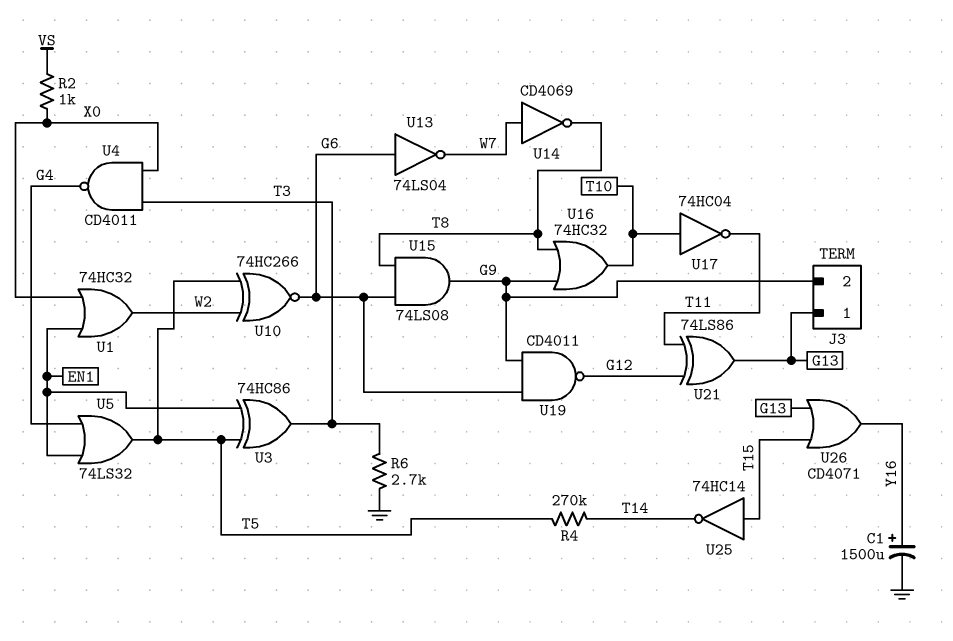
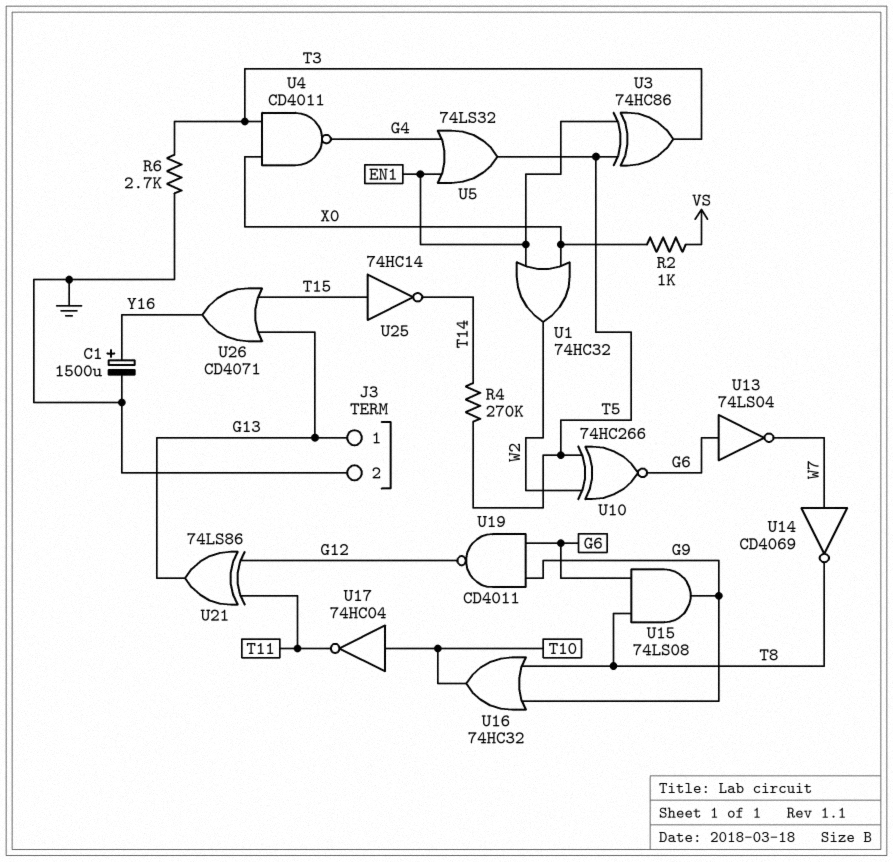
J3 pin 2: G9 -> GND

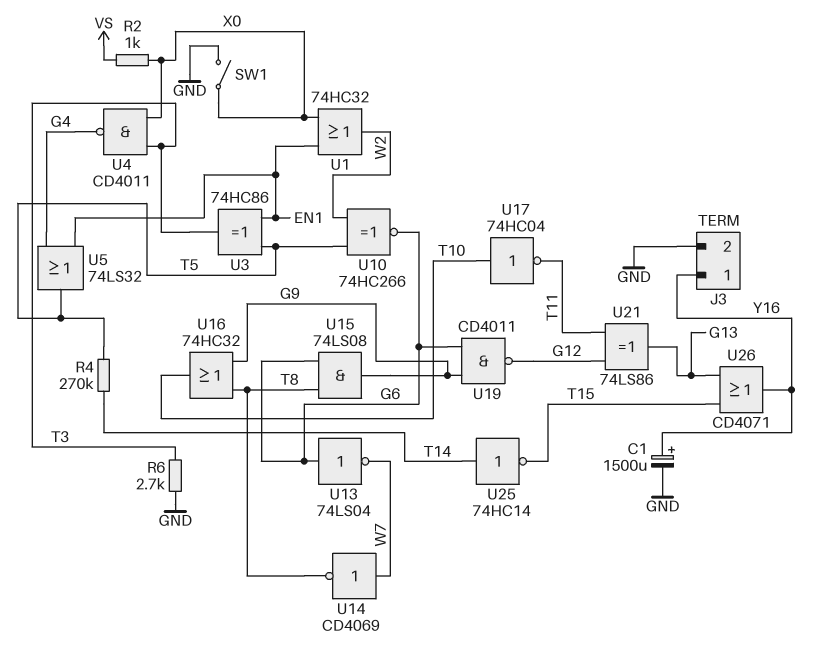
J3 pin 1: G13 -> Y16
SW1: none -> switch (GND, X0)
U25: NOT 74HC14 (in T15, out T14) -> NOT 74HC14 (in T14, out T15)

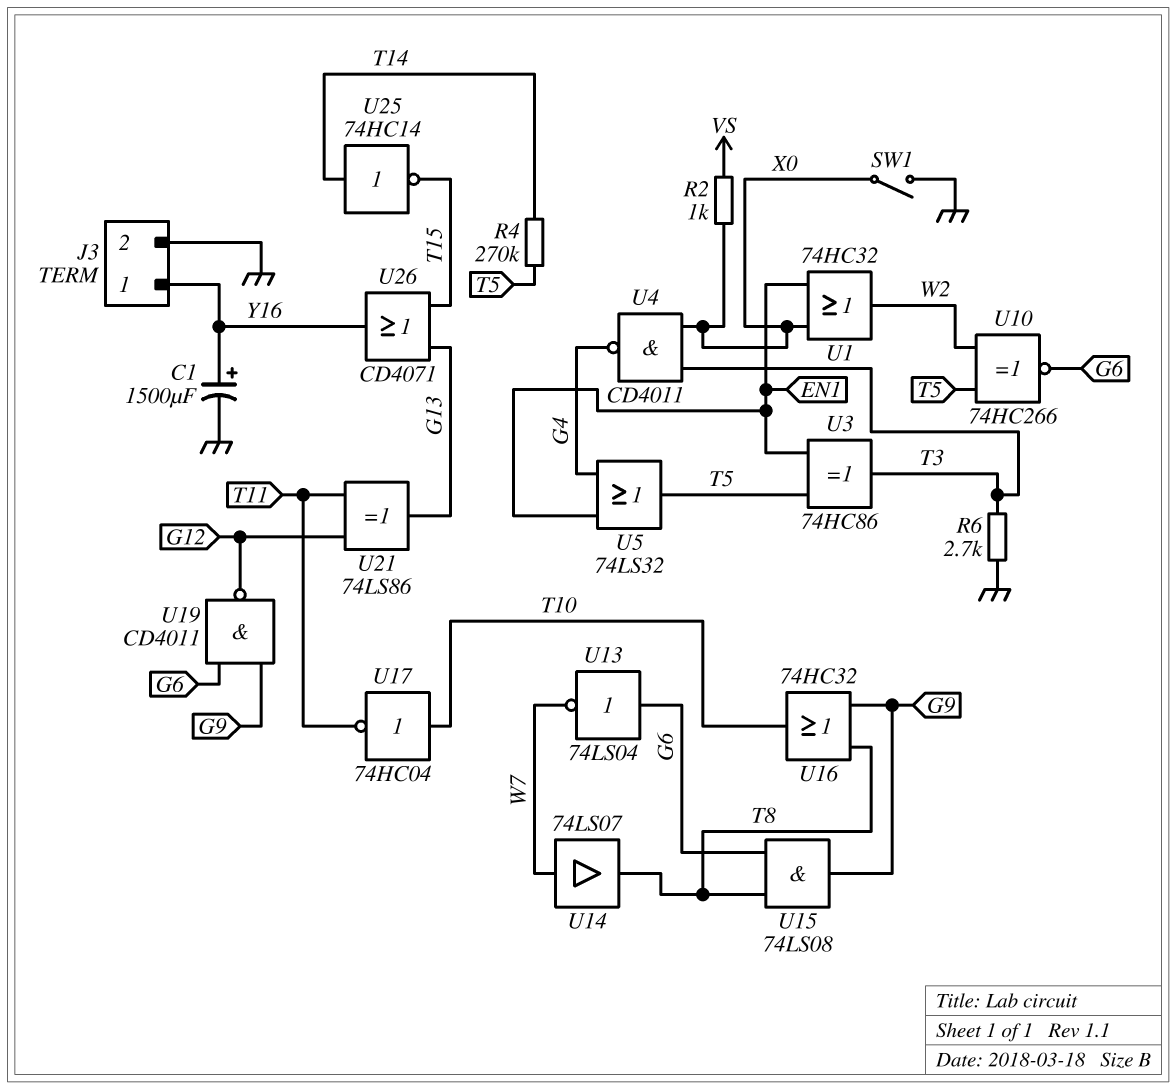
U14: NOT CD4069 (in W7, out T8) -> buffer 74LS07 (in W7, out T8)

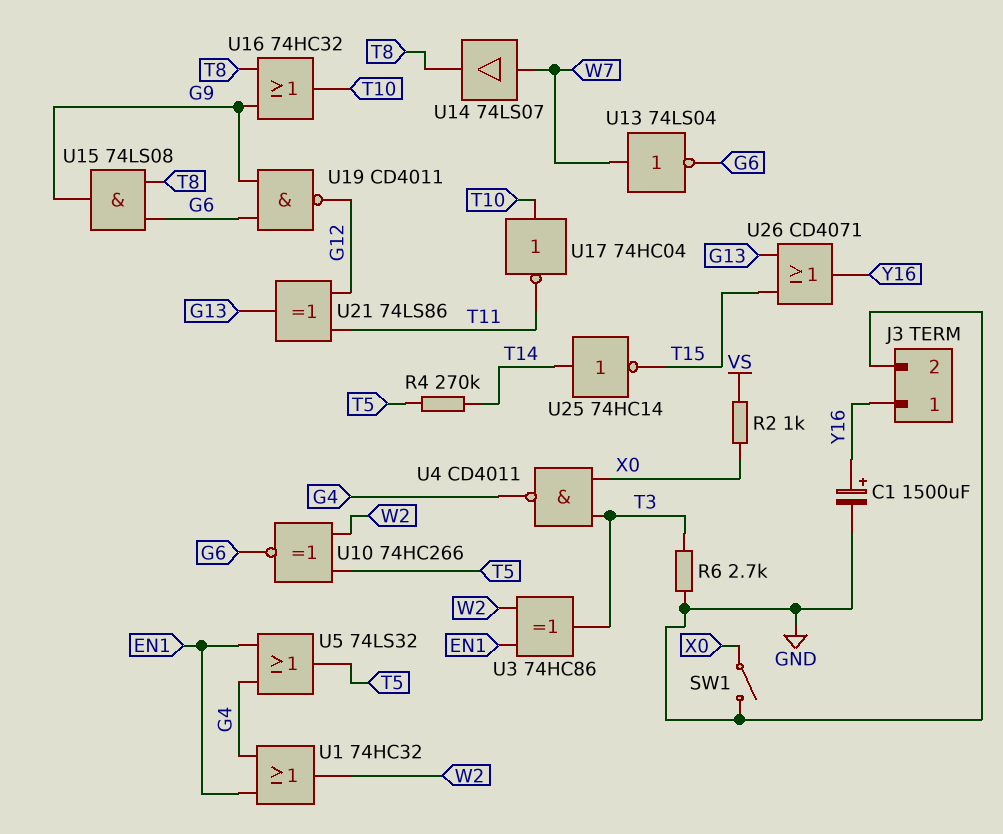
U1: OR 74HC32 (in EN1, in X0, out W2) -> OR 74HC32 (in EN1, in G4, out W2)
U3: XOR 74HC86 (in EN1, in T5, out T3) -> XOR 74HC86 (in EN1, in W2, out T3)
U13: NOT 74LS04 (in G6, out W7) -> NOT 74LS04 (in W7, out G6)

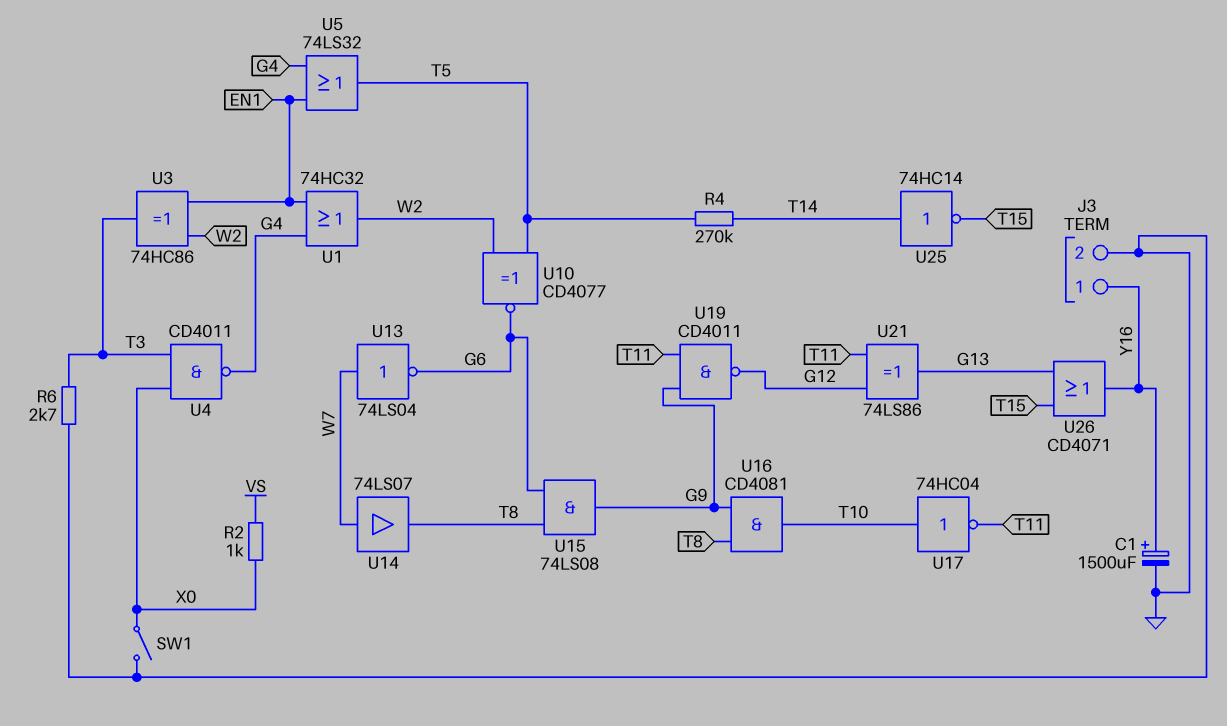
U10: XNOR 74HC266 (in T5, in W2, out G6) -> XNOR CD4077 (in T5, in W2, out G6)
U16: OR 74HC32 (in G9, in T8, out T10) -> AND CD4081 (in G9, in T8, out T10)
U19: NAND CD4011 (in G6, in G9, out G12) -> NAND CD4011 (in G9, in T11, out G12)

